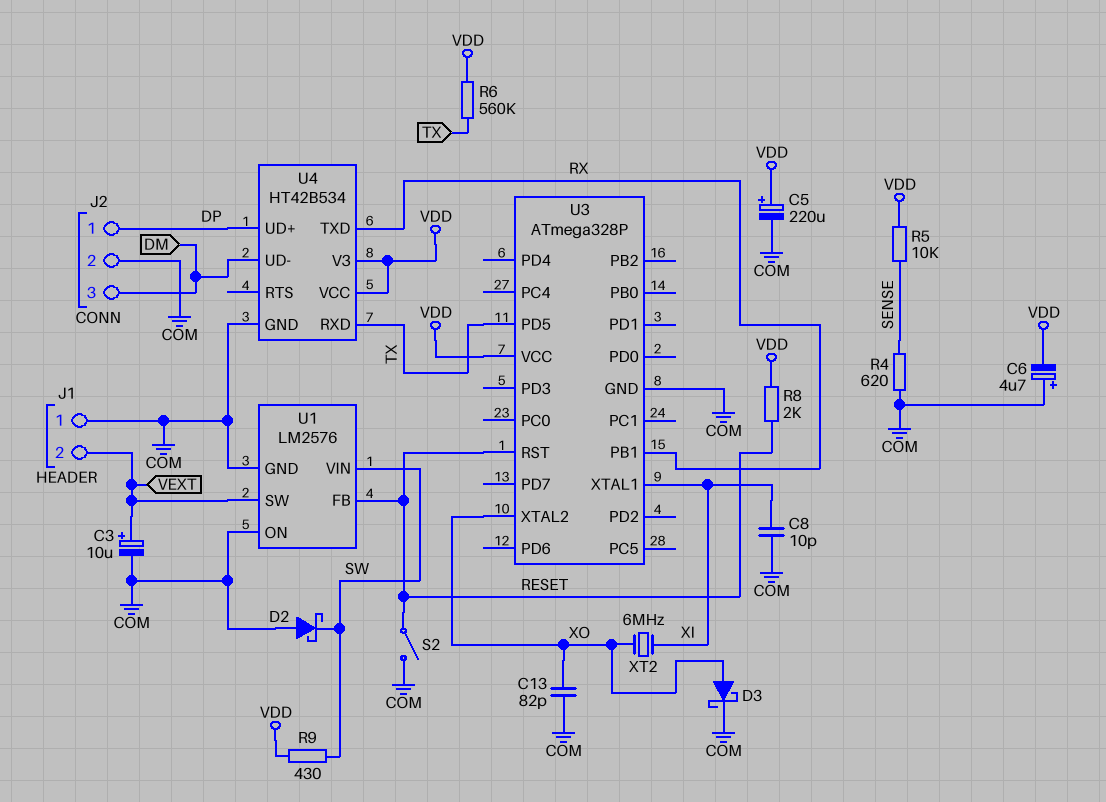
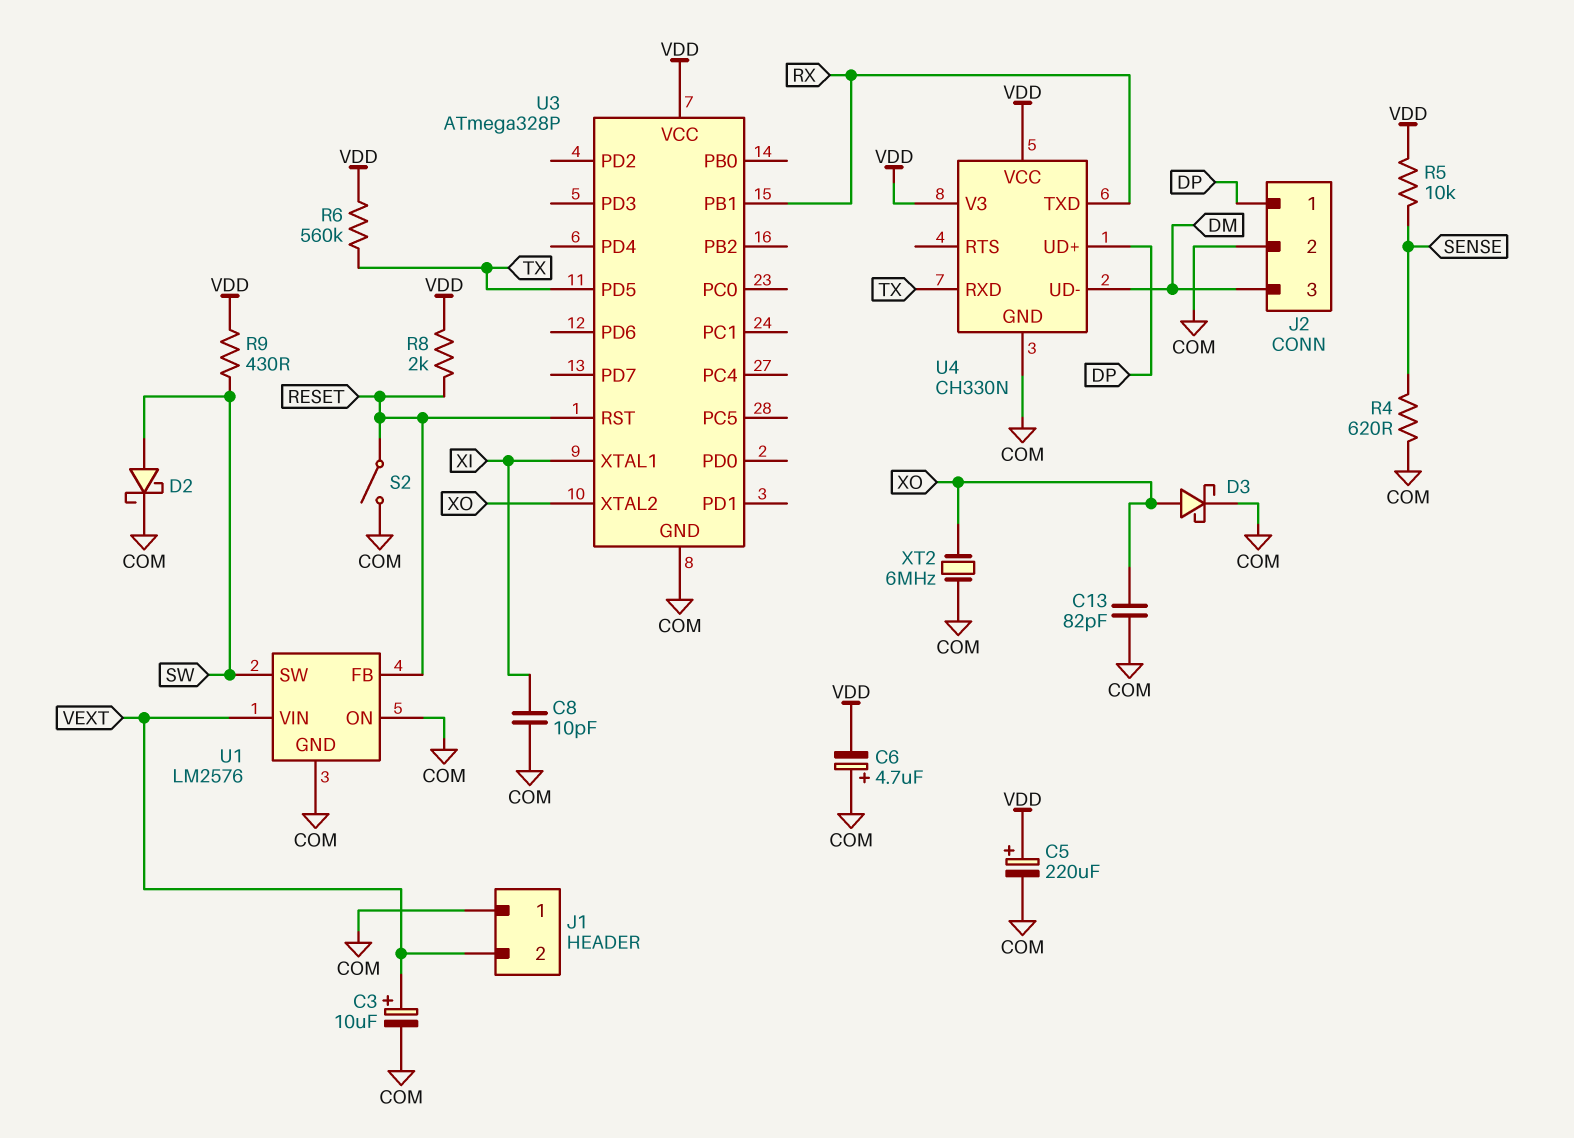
D2: schottky (A COM, K SW) -> schottky (A SW, K COM)
U1 pin SW: VEXT -> SW
U1 pin VIN: SW -> VEXT
U4: HT42B534 -> CH330N
XT2: 6MHz (XI, XO) -> 6MHz (COM, XO)

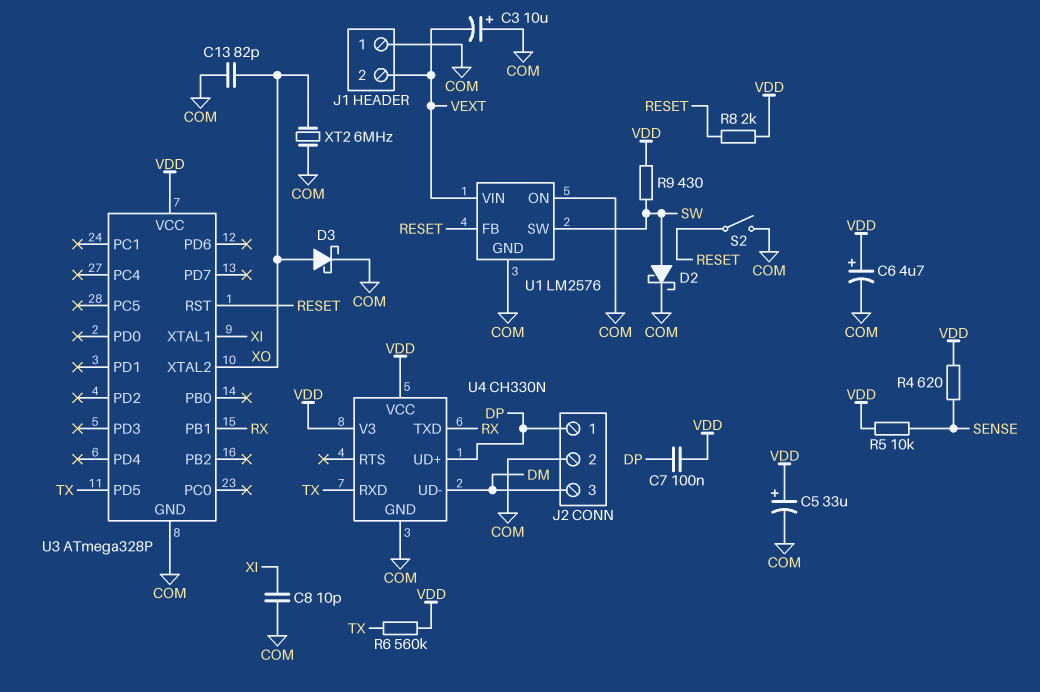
C3: 10uF (plus VEXT, minus COM) -> 10uF (plus COM, minus VEXT)
C5: 220uF (plus VDD, minus COM) -> 33uF (plus VDD, minus COM)
C6: 4.7uF (plus COM, minus VDD) -> 4.7uF (plus VDD, minus COM)
C7: none -> 100nF (DP, VDD)
R4: 620 (COM, SENSE) -> 620 (SENSE, VDD)

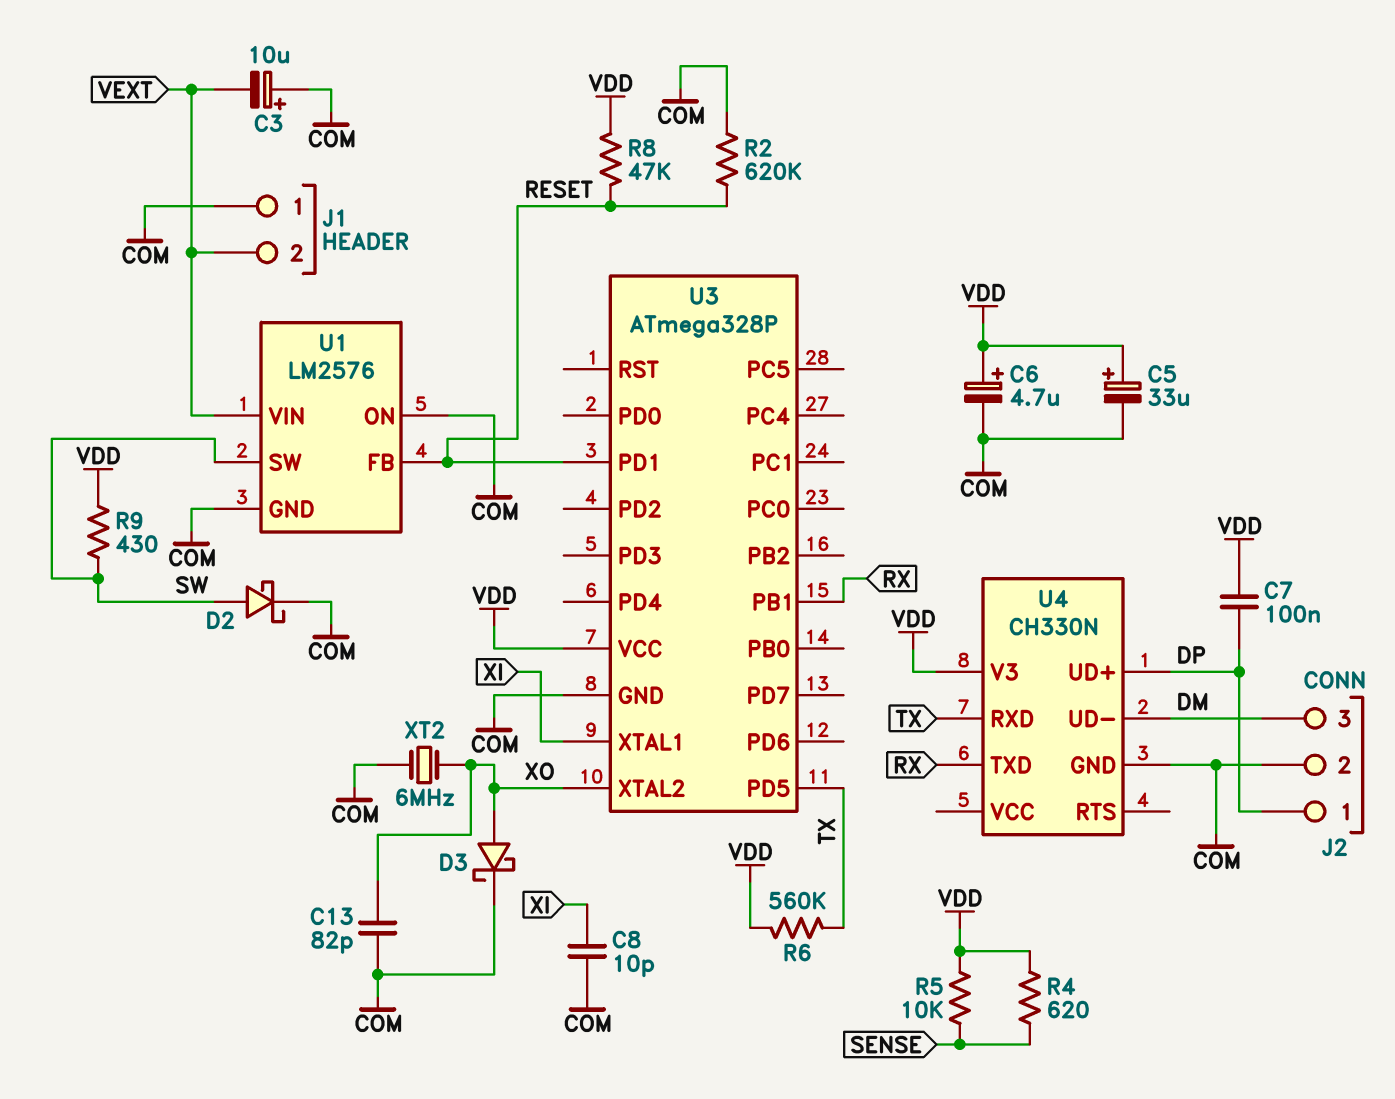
R2: none -> 620k (COM, RESET)
R8: 2k (RESET, VDD) -> 47k (RESET, VDD)
S2: switch (COM, RESET) -> none
U3 pin PD1: none -> RESET
U3 pin RST: RESET -> none
U4 pin VCC: VDD -> none

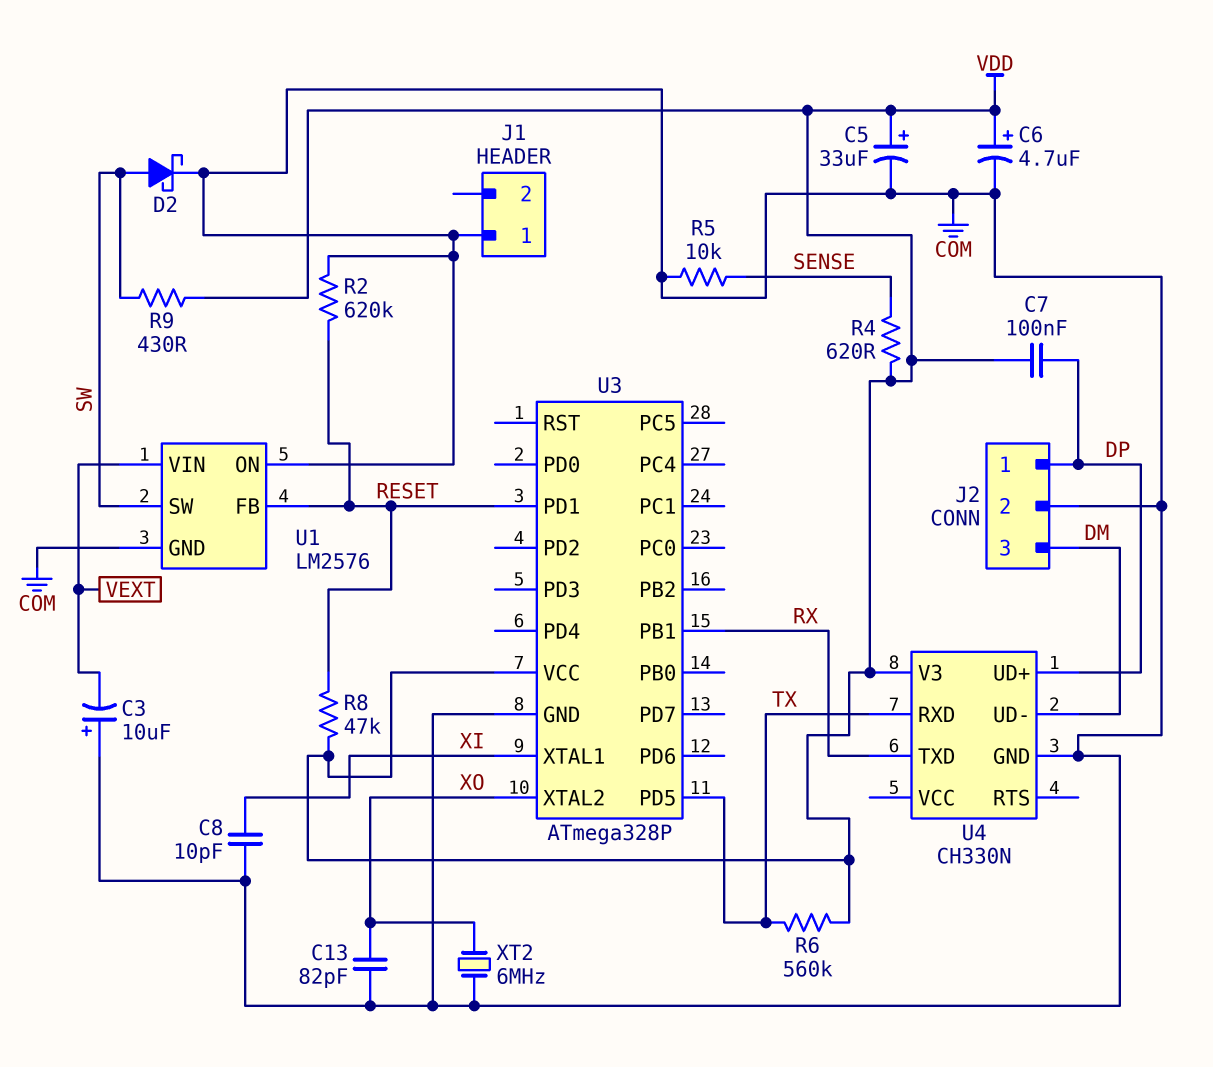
D3: schottky (A XO, K COM) -> none
J1 pin 2: VEXT -> none
R5: 10k (SENSE, VDD) -> 10k (COM, SENSE)

